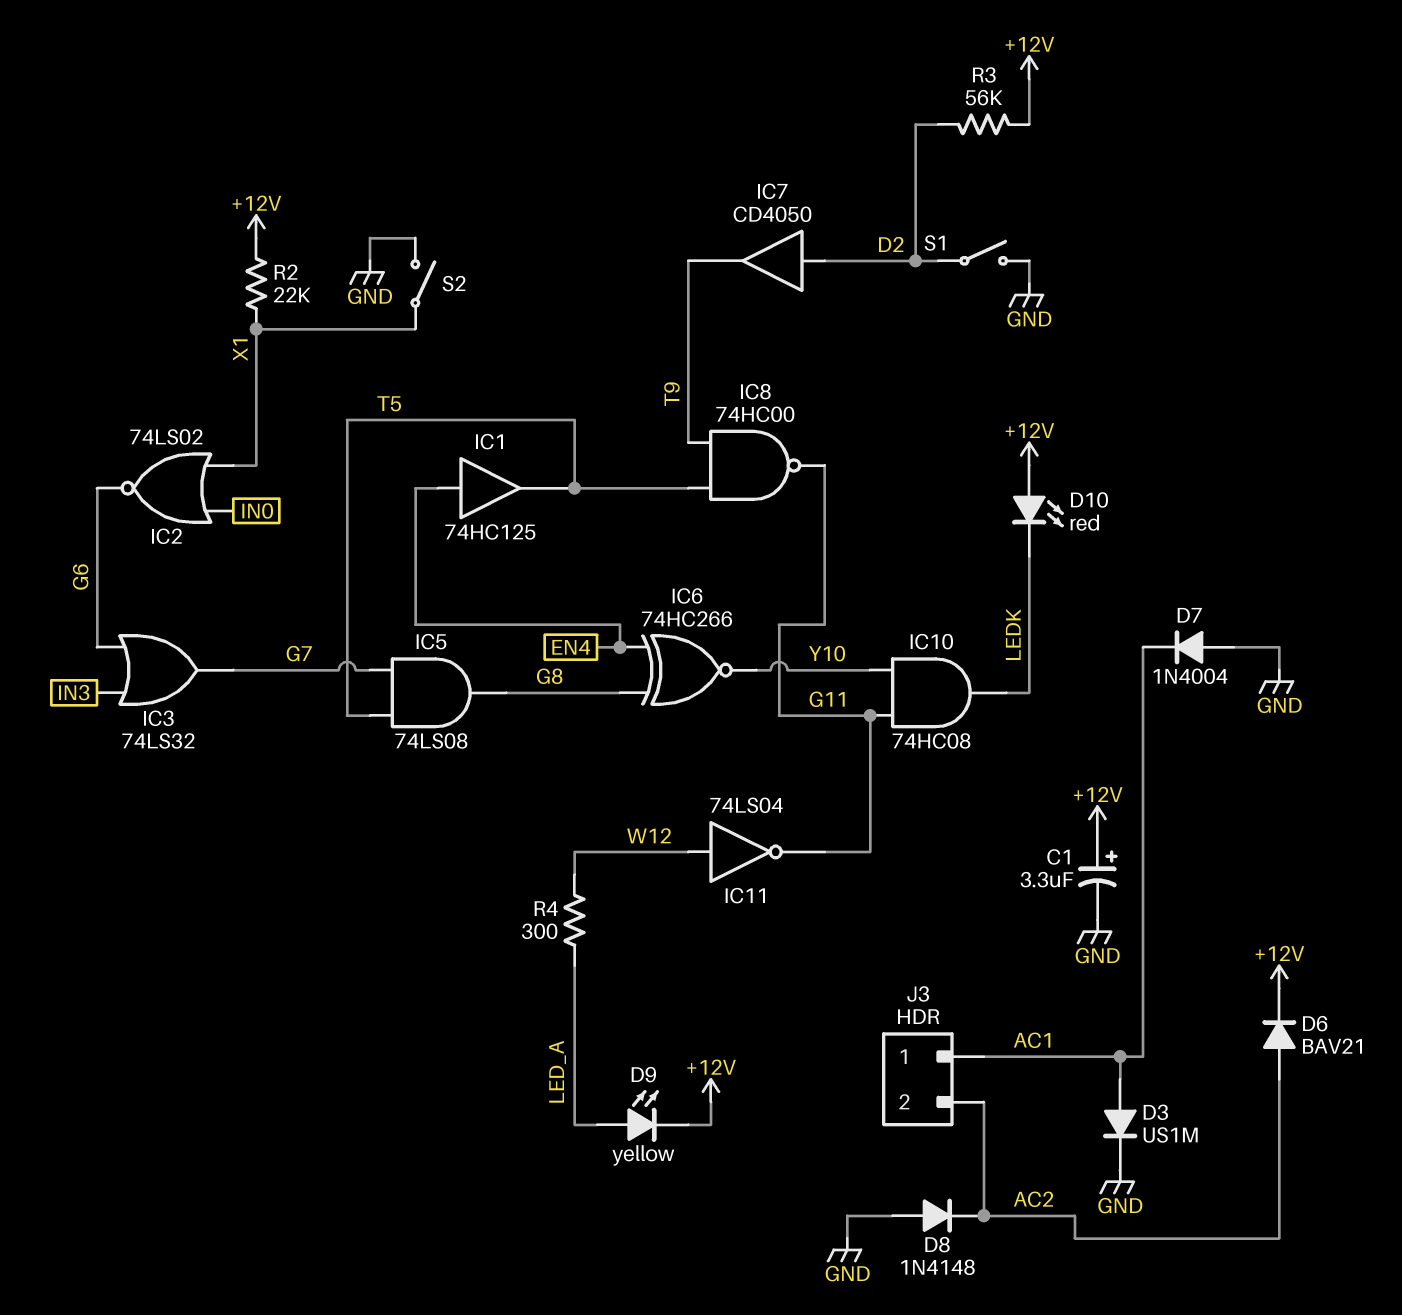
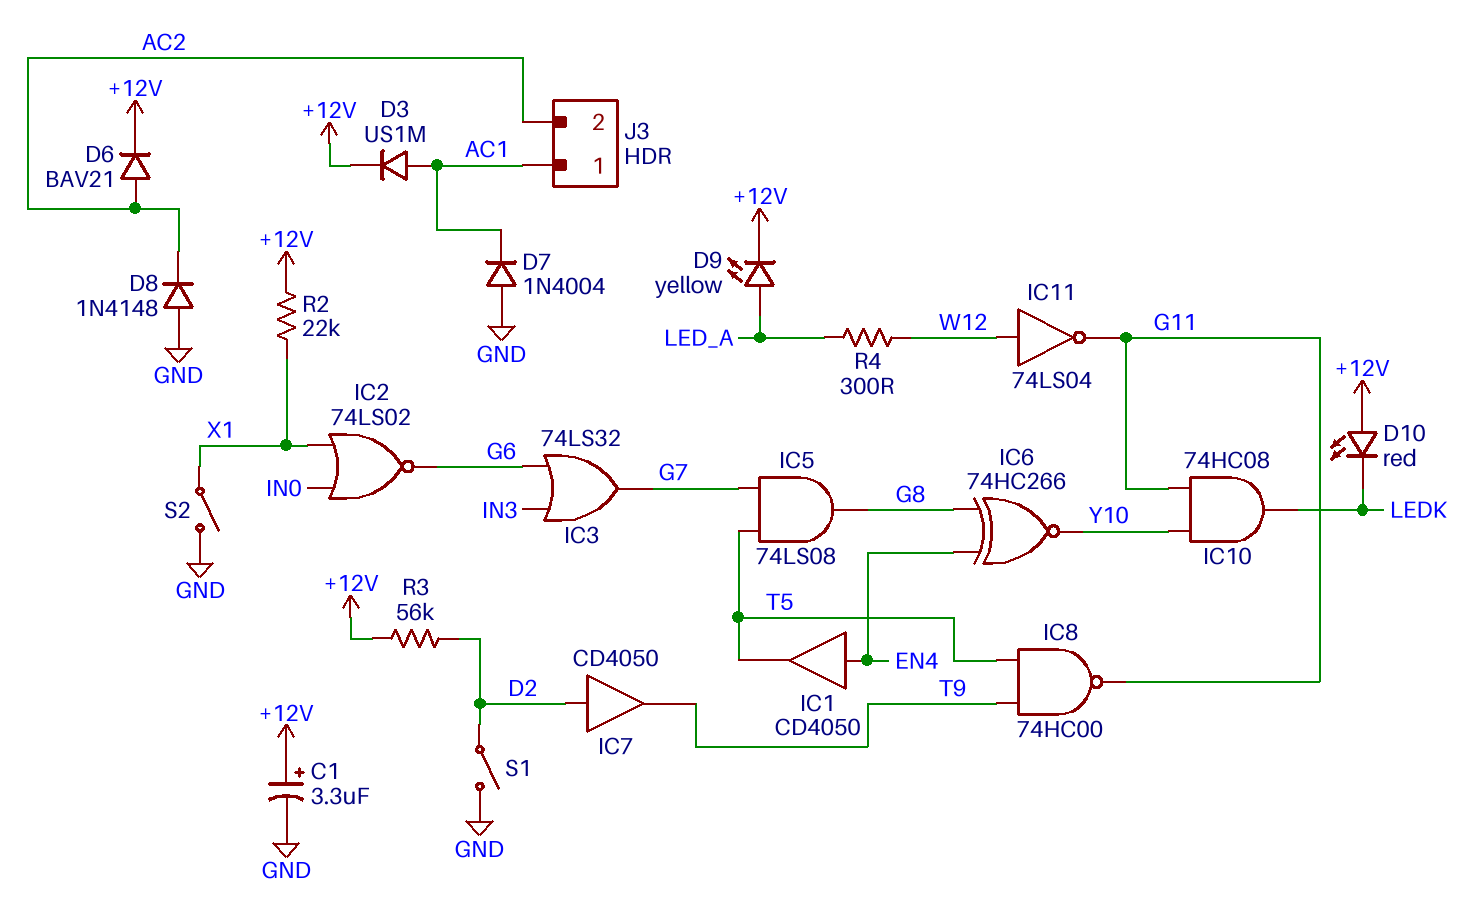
D3: diode US1M (A AC1, K GND) -> diode US1M (A AC1, K +12V)
IC1: buffer 74HC125 (in EN4, out T5) -> buffer CD4050 (in EN4, out T5)

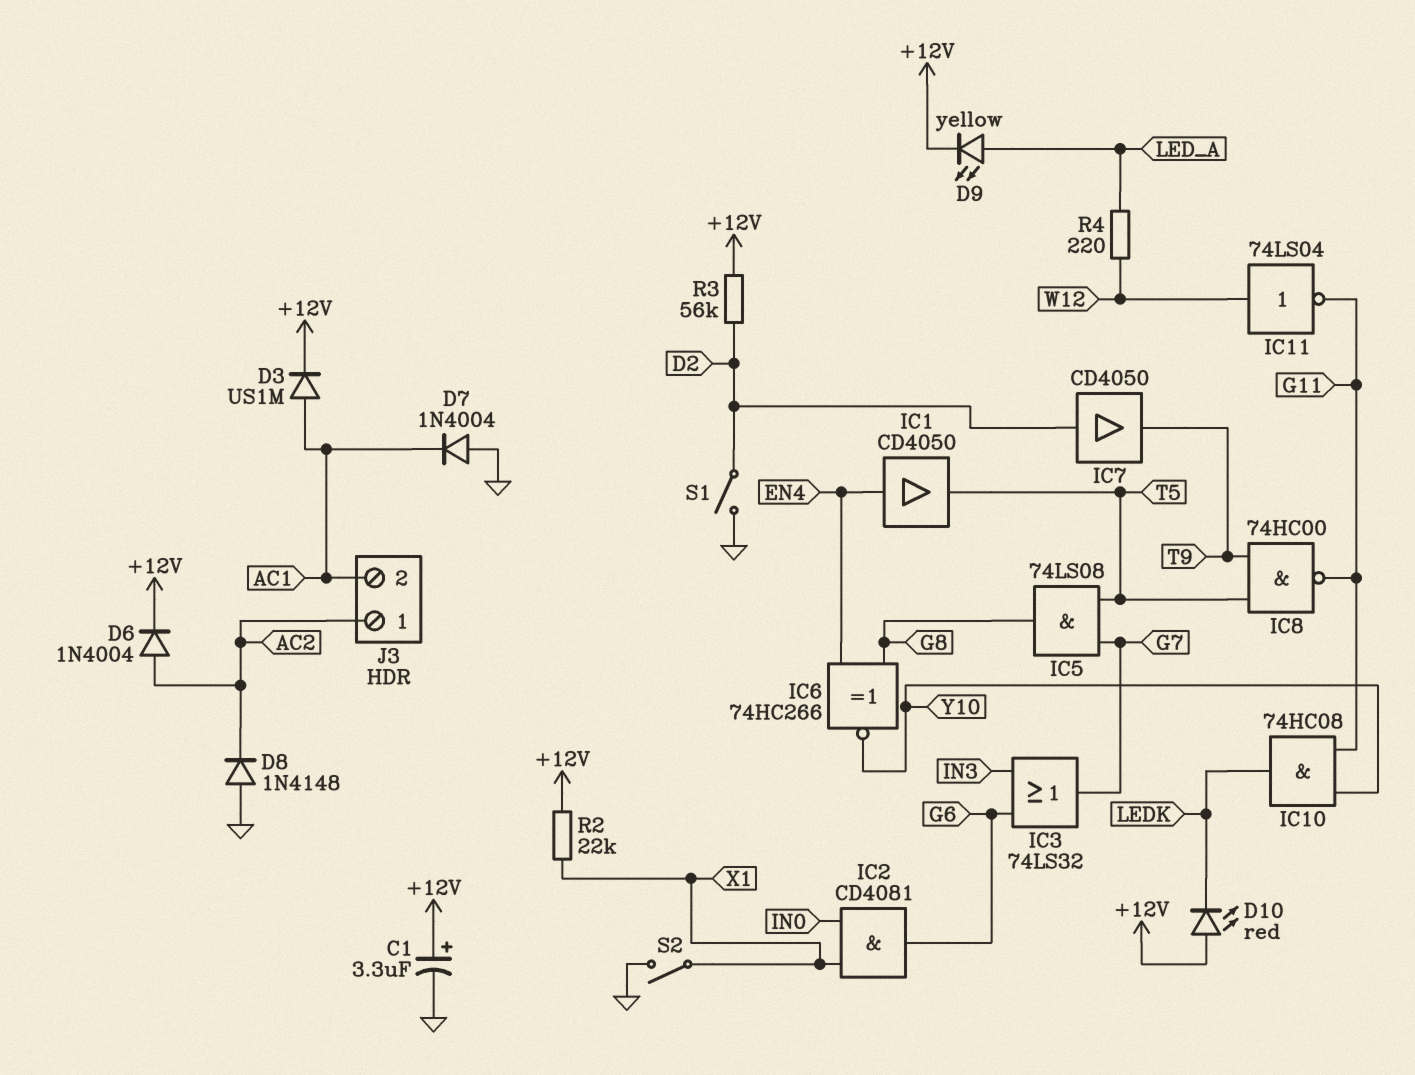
D6: diode BAV21 (A AC2, K +12V) -> diode 1N4004 (A AC2, K +12V)
IC2: NOR 74LS02 (in IN0, in X1, out G6) -> AND CD4081 (in IN0, in X1, out G6)
J3 pin 1: AC1 -> AC2
J3 pin 2: AC2 -> AC1
R4: 300 (LED_A, W12) -> 220 (LED_A, W12)

